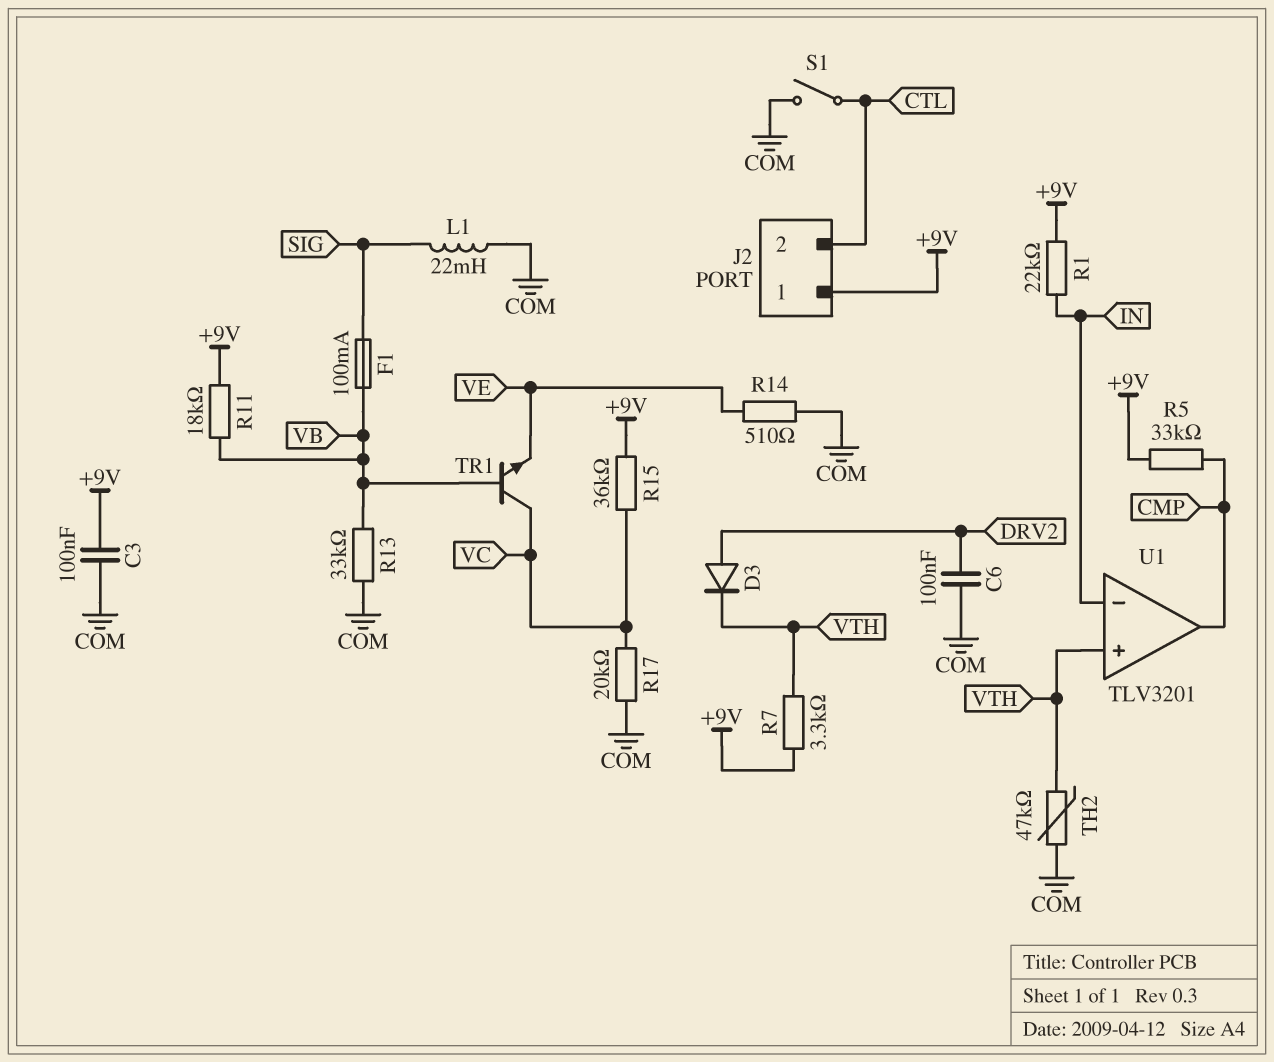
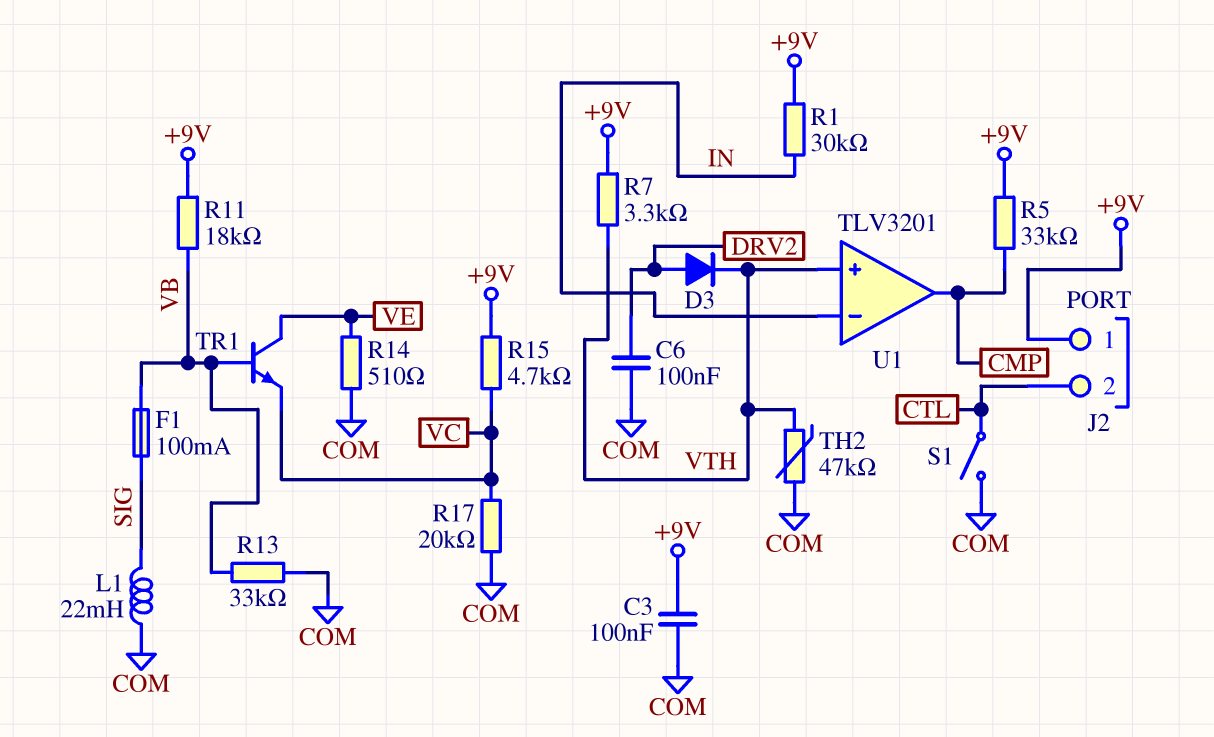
R1: 22k (+9V, IN) -> 30k (+9V, IN)
R15: 36k (+9V, VC) -> 4.7k (+9V, VC)
TR1: NPN (B VB, C VC, E VE) -> NPN (B VB, C VE, E VC)

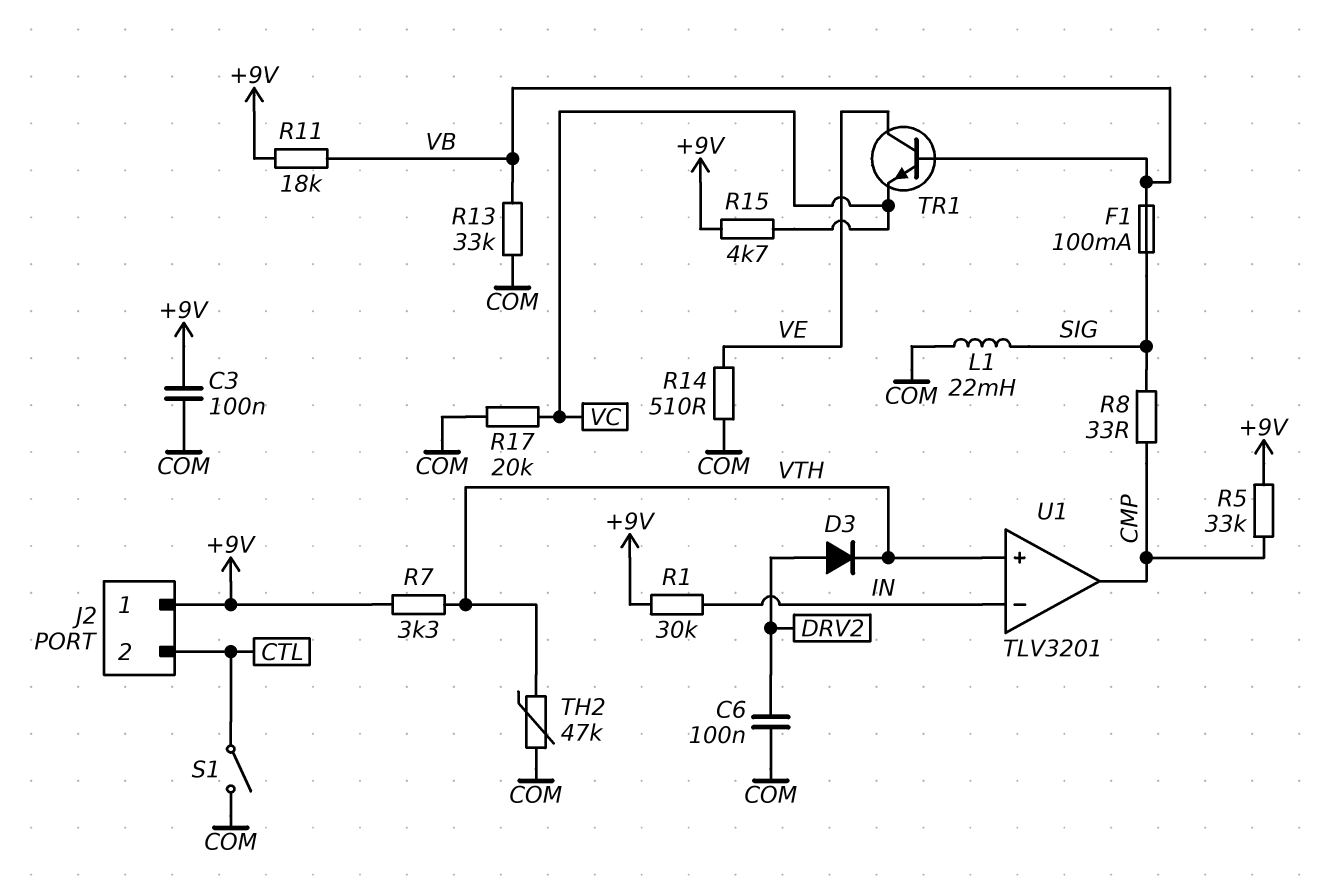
R8: none -> 33 (CMP, SIG)

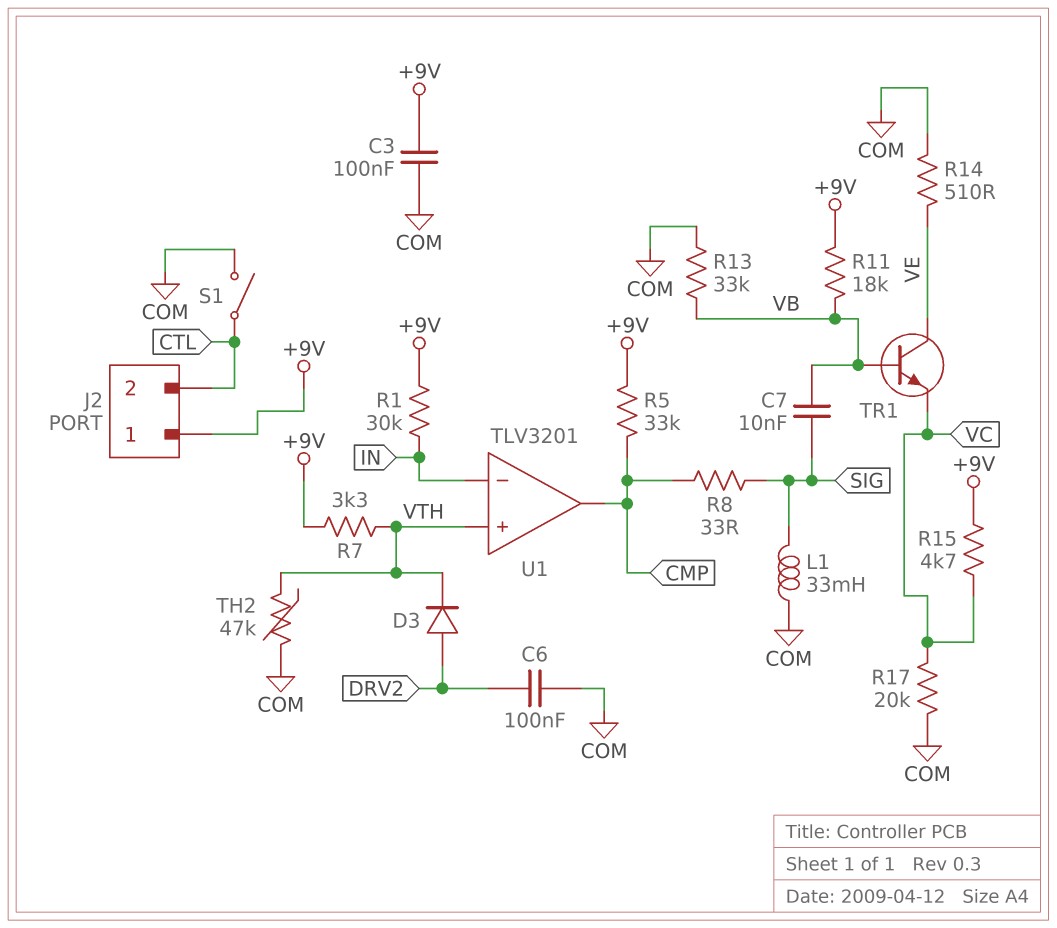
C7: none -> 10nF (SIG, VB)
F1: 100mA (SIG, VB) -> none
L1: 22mH (COM, SIG) -> 33mH (COM, SIG)

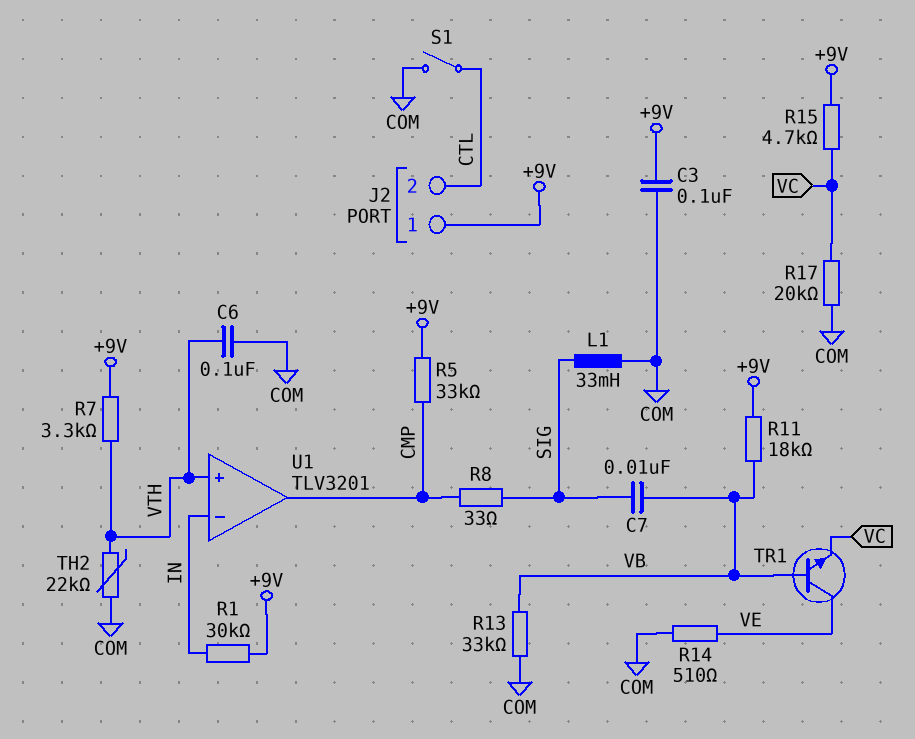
C6: 100nF (COM, DRV2) -> 100nF (COM, VTH)
D3: diode (A DRV2, K VTH) -> none
TH2: 47k (COM, VTH) -> 22k (COM, VTH)

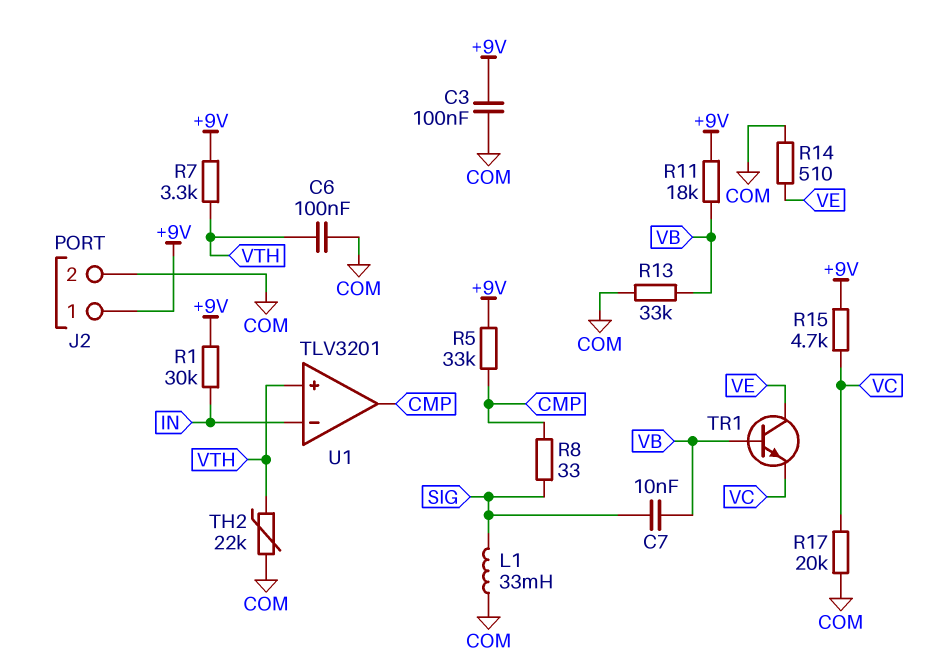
J2 pin 2: CTL -> COM
S1: switch (COM, CTL) -> none

